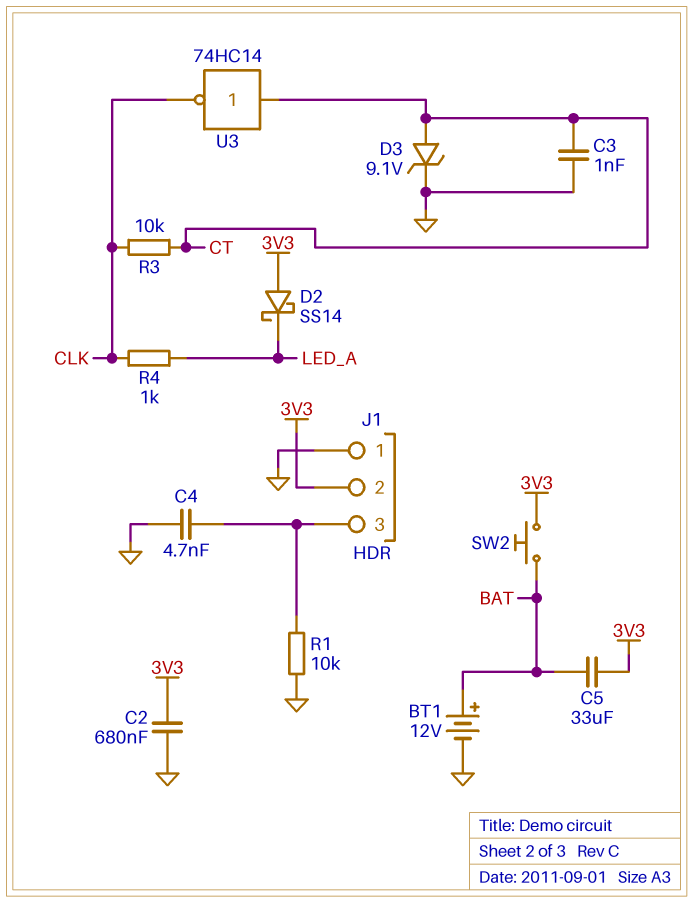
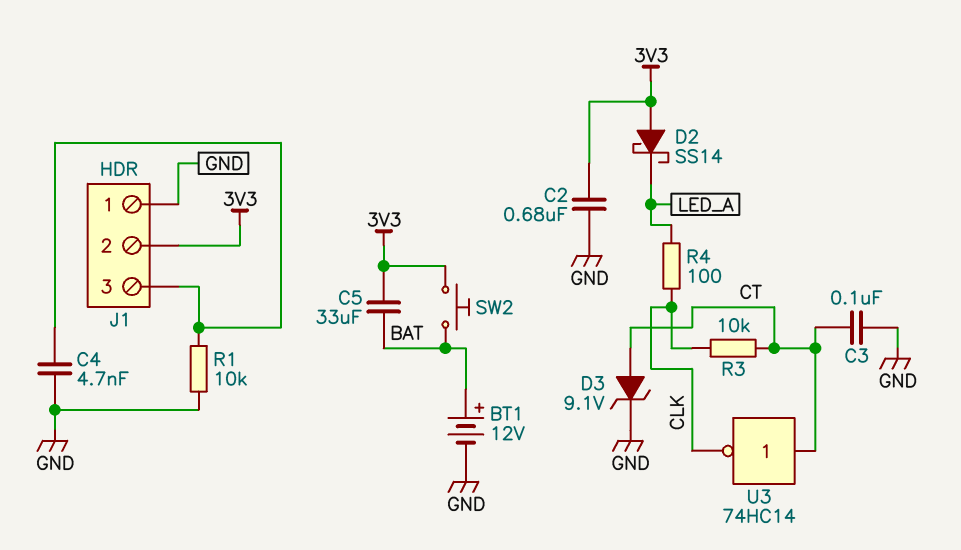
C3: 1nF (CT, GND) -> 100nF (CT, GND)
R4: 1k (CLK, LED_A) -> 100 (CLK, LED_A)

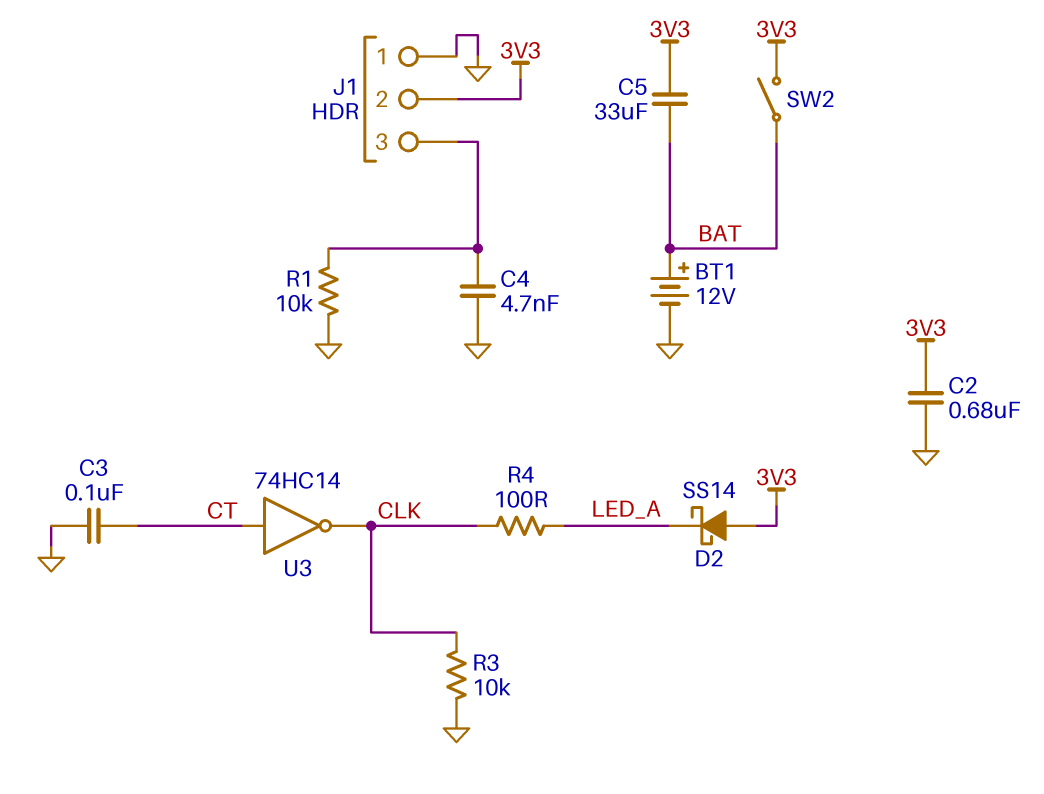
D3: zener 9.1V (A CT, K GND) -> none
R3: 10k (CLK, CT) -> 10k (CLK, GND)
SW2: button (3V3, BAT) -> switch (3V3, BAT)

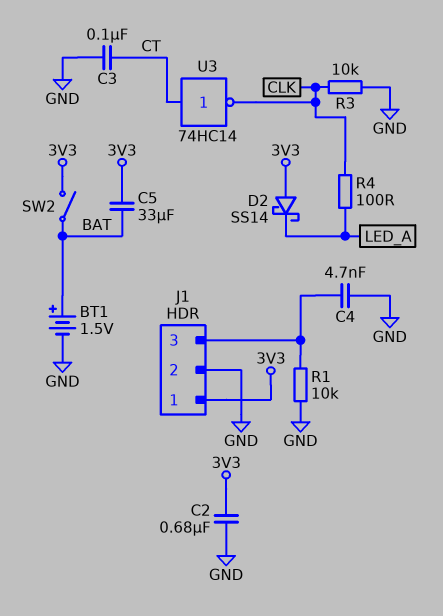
BT1: 12V (plus BAT, minus GND) -> 1.5V (plus BAT, minus GND)
J1 pin 1: GND -> 3V3
J1 pin 2: 3V3 -> GND

